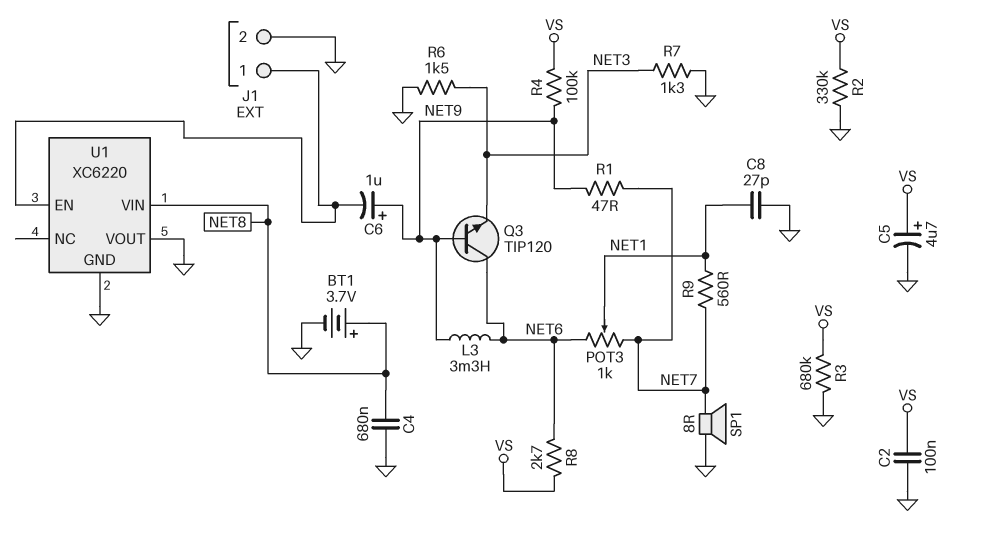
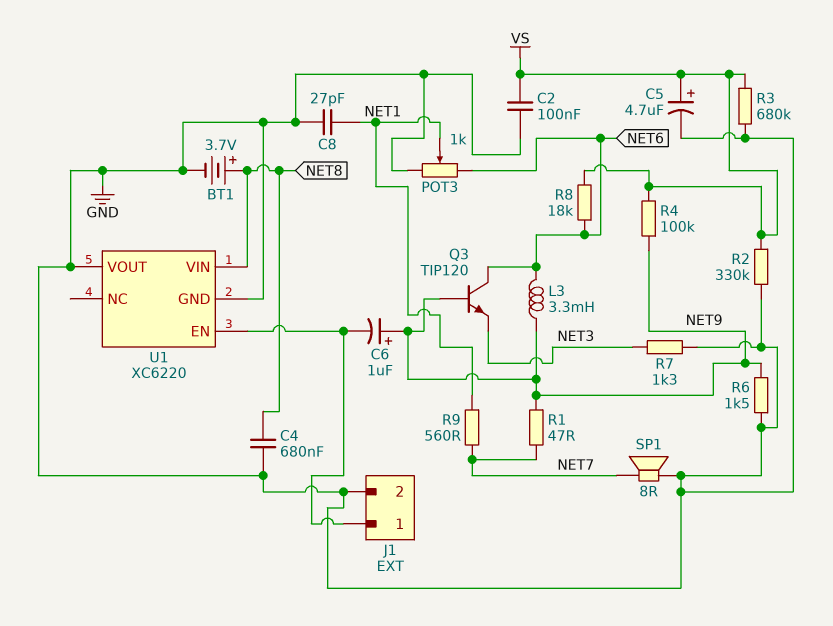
POT3: 1k (NET6, NET7, wiper NET1) -> 1k (GND, NET6, wiper NET1)
R6: 1.5k (GND, NET3) -> 1.5k (GND, NET9)
R8: 2.7k (NET6, VS) -> 18k (NET6, VS)

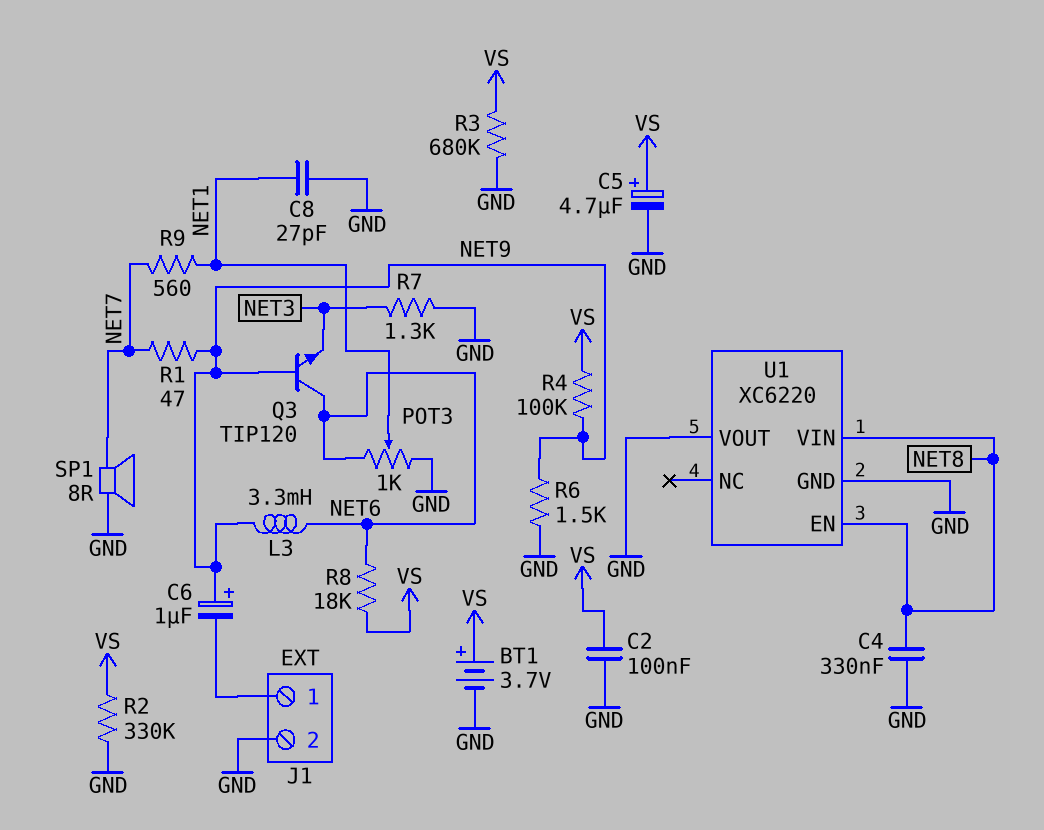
BT1: 3.7V (plus NET8, minus GND) -> 3.7V (plus VS, minus GND)
C4: 680nF (GND, NET8) -> 330nF (GND, NET8)
U1 pin EN: J1/1 -> NET8

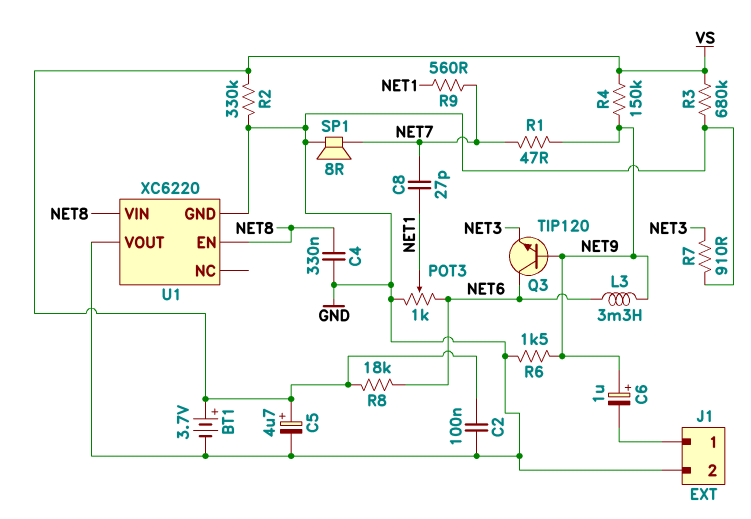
C8: 27pF (GND, NET1) -> 27pF (NET1, NET7)
R4: 100k (NET9, VS) -> 150k (NET9, VS)
R7: 1.3k (GND, NET3) -> 910 (GND, NET3)

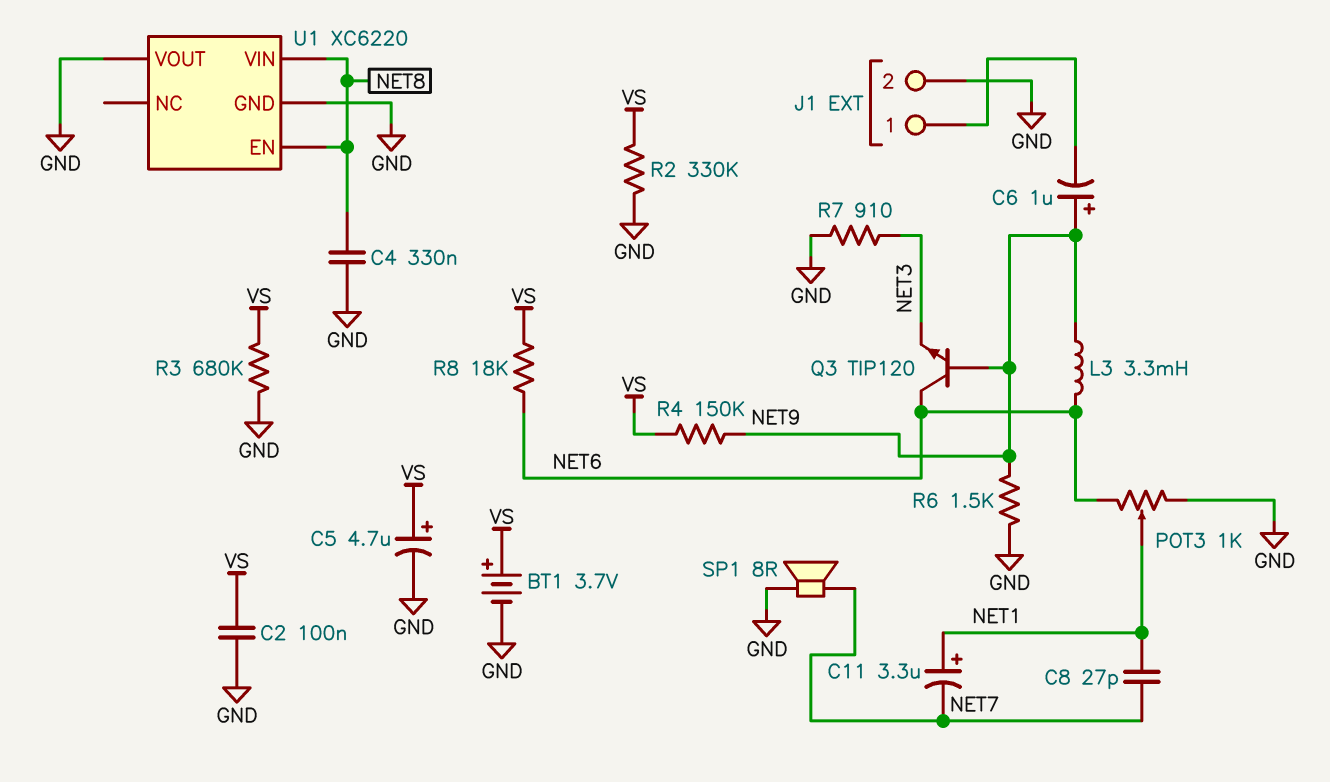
C11: none -> 3.3uF (plus NET1, minus NET7)
R1: 47 (NET7, NET9) -> none
R9: 560 (NET1, NET7) -> none

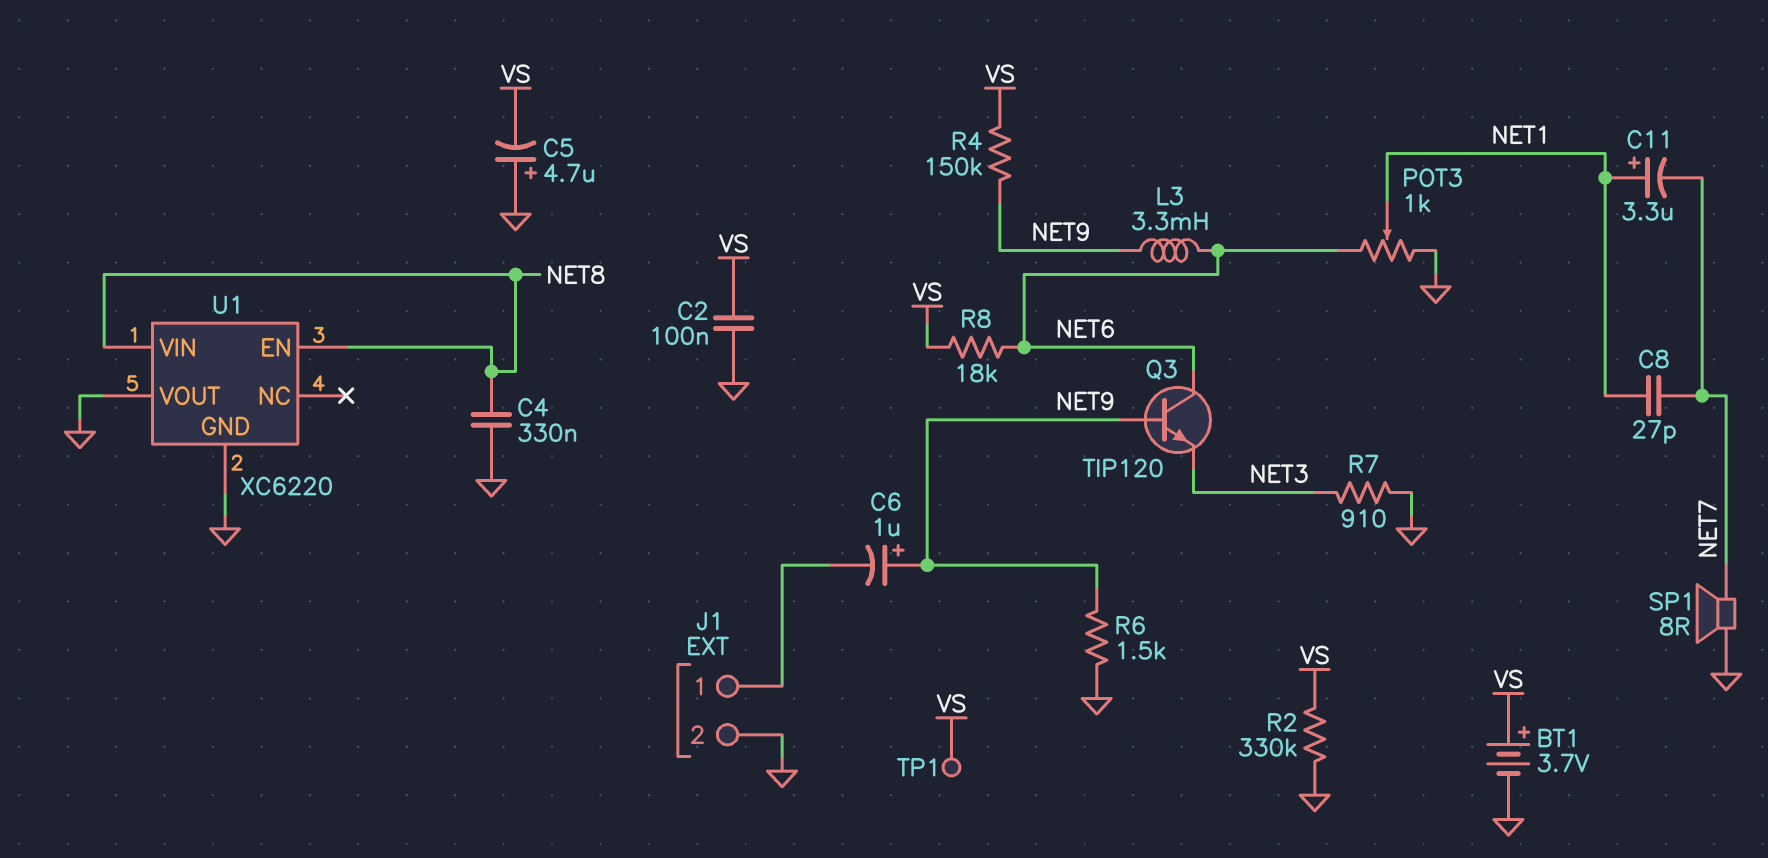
C5: 4.7uF (plus VS, minus GND) -> 4.7uF (plus GND, minus VS)
R3: 680k (GND, VS) -> none
TP1: none -> test point (VS)

